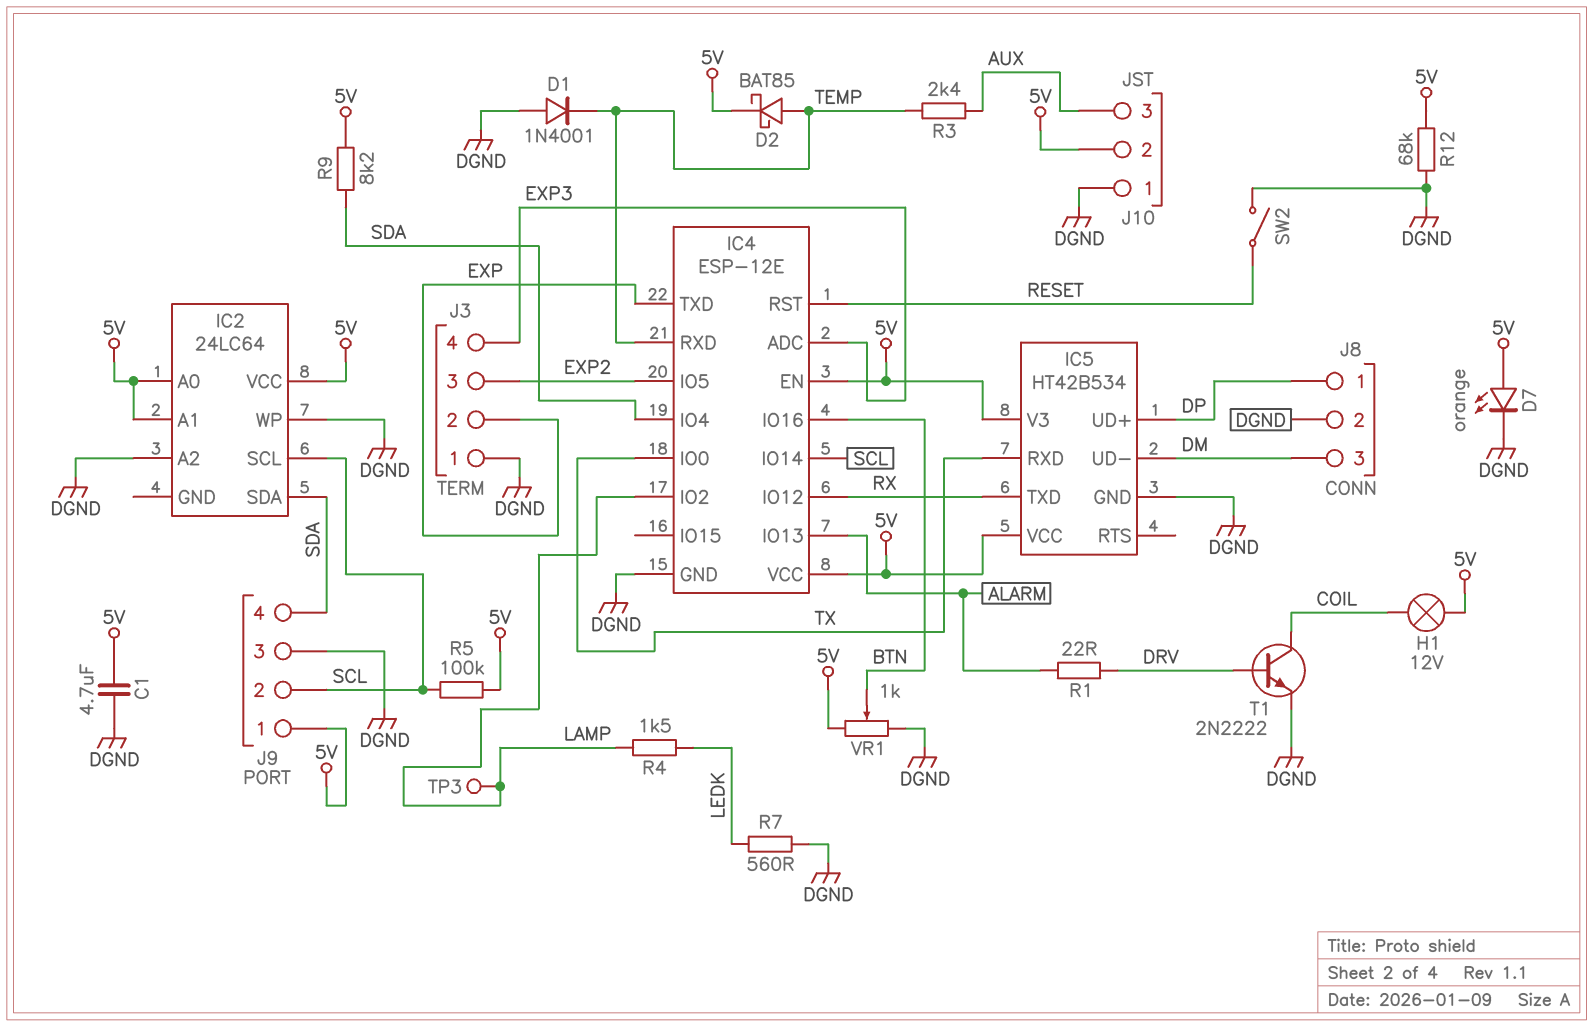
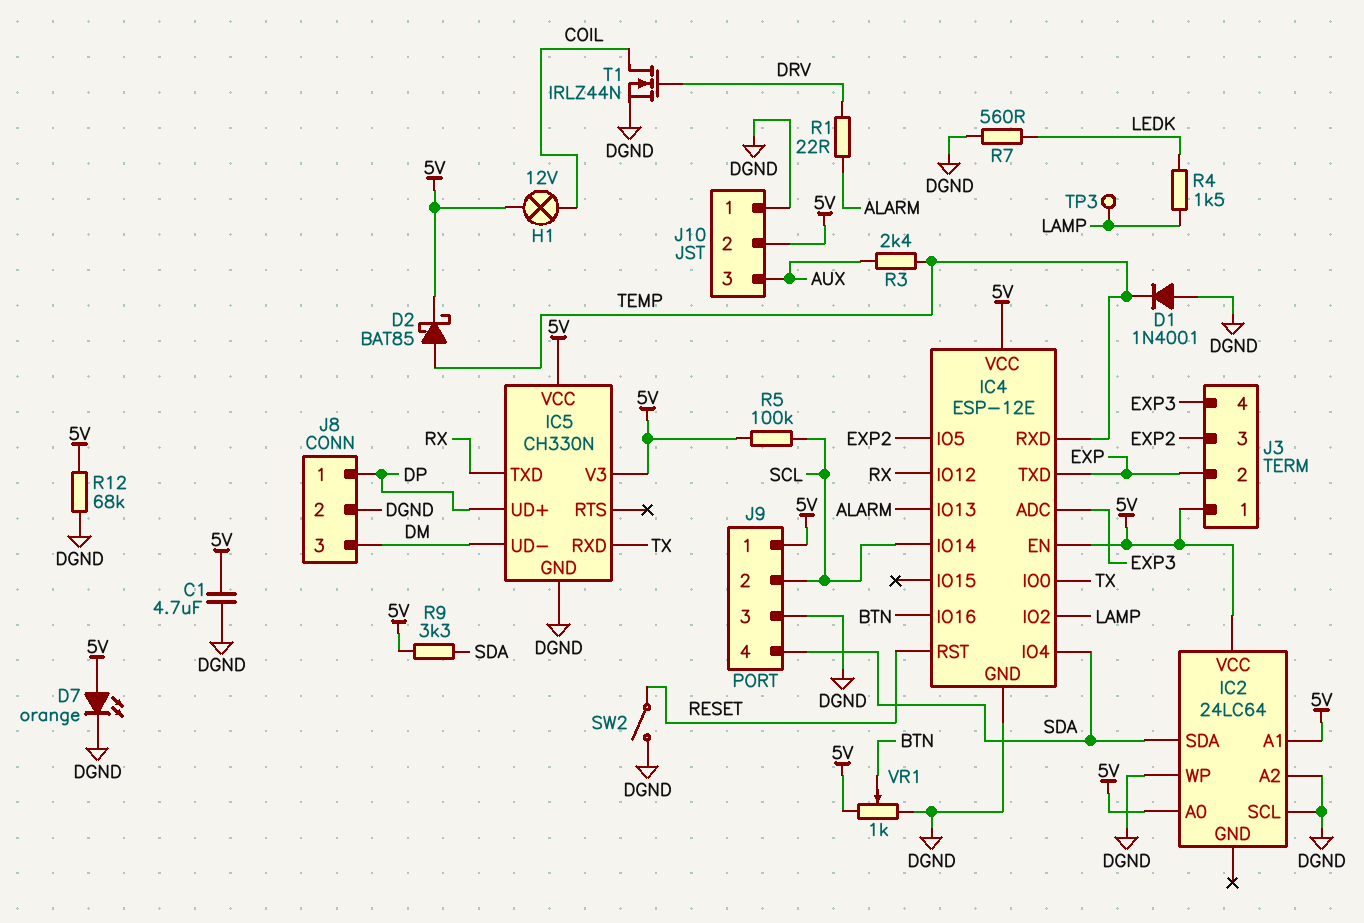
IC2 pin SCL: SCL -> DGND
IC5: HT42B534 -> CH330N
J3 pin 1: DGND -> 5V
R9: 8.2k (5V, SDA) -> 3.3k (5V, SDA)
T1: NPN 2N2222 (B DRV, C COIL, E DGND) -> NMOS IRLZ44N (G DRV, D COIL, S DGND)

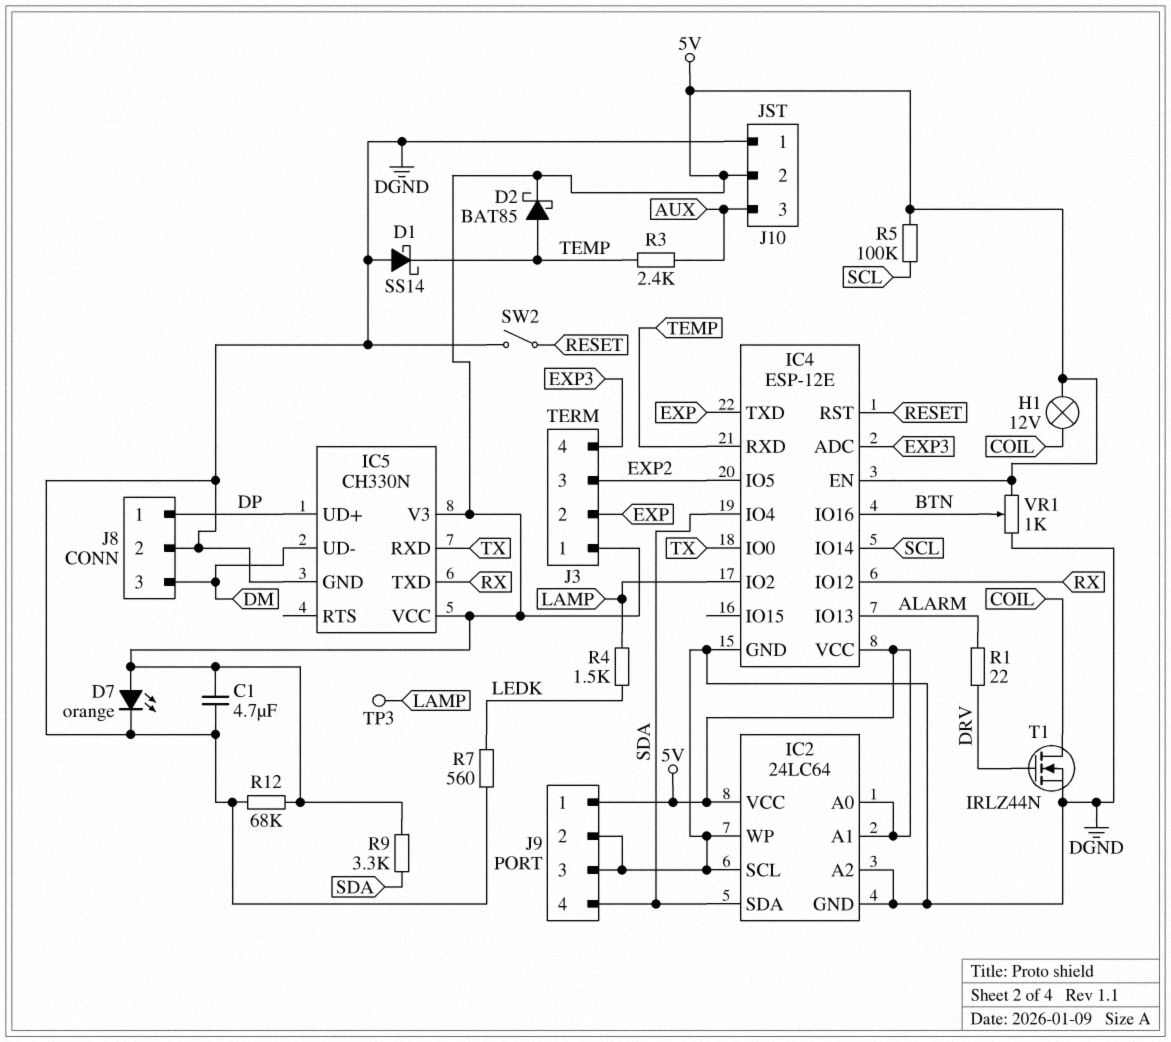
D1: diode 1N4001 (A DGND, K TEMP) -> schottky SS14 (A DGND, K TEMP)
IC2 pin GND: none -> DGND
J9 pin 2: SCL -> DGND

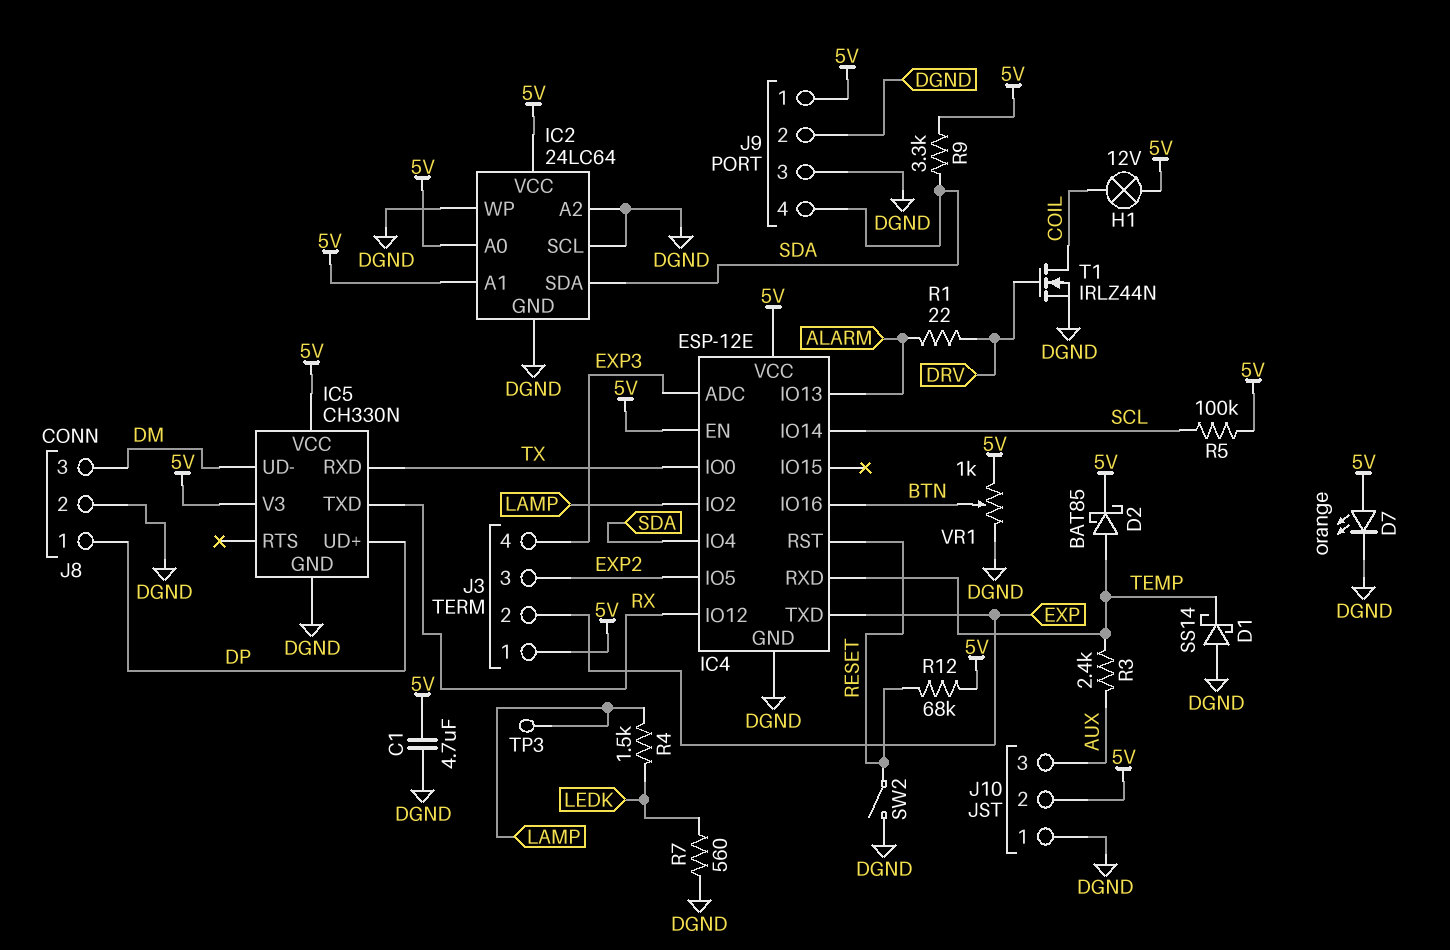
R12: 68k (5V, DGND) -> 68k (5V, RESET)

